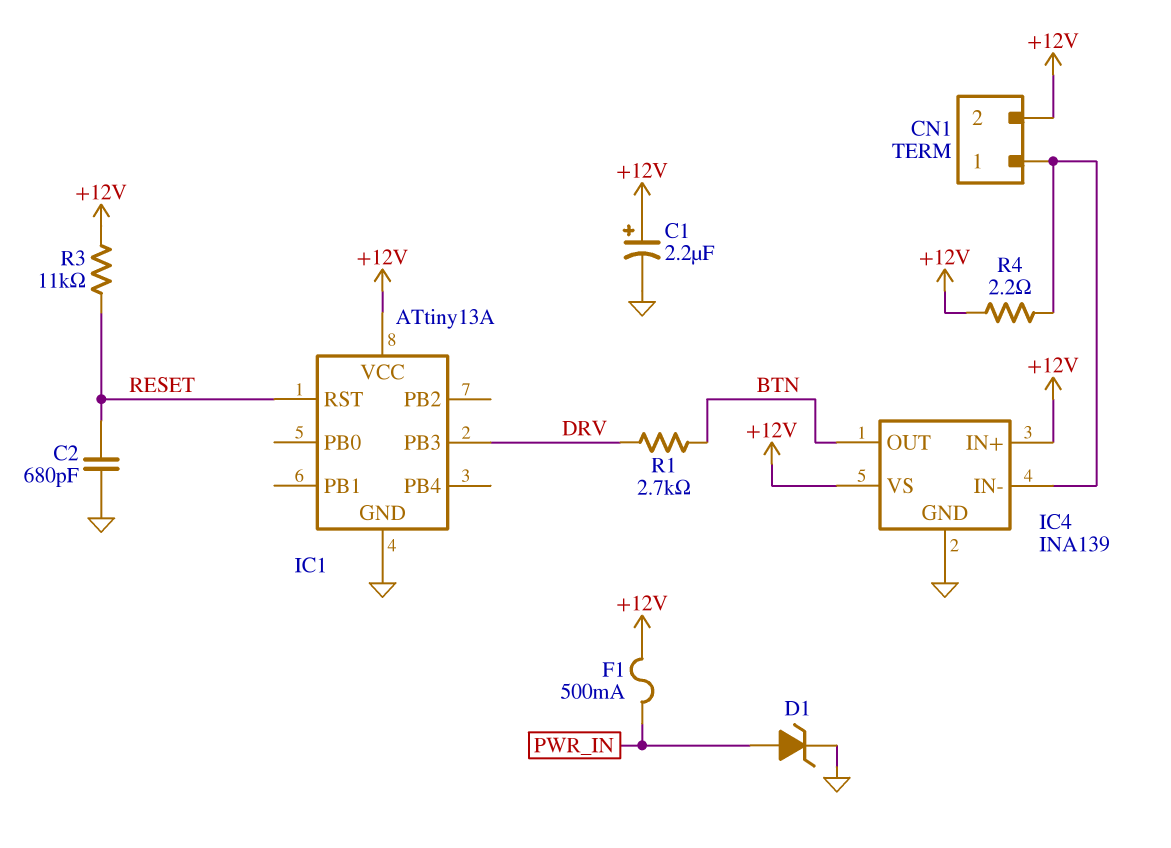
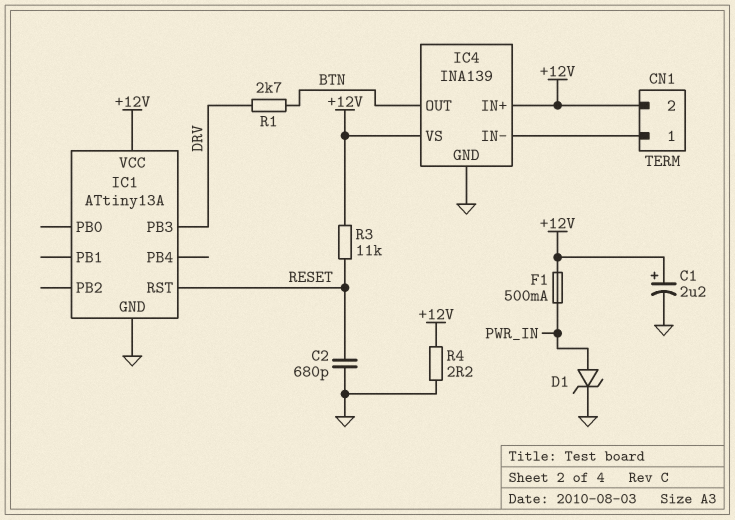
R4: 2.2 (+12V, CN1/1) -> 2.2 (+12V, GND)

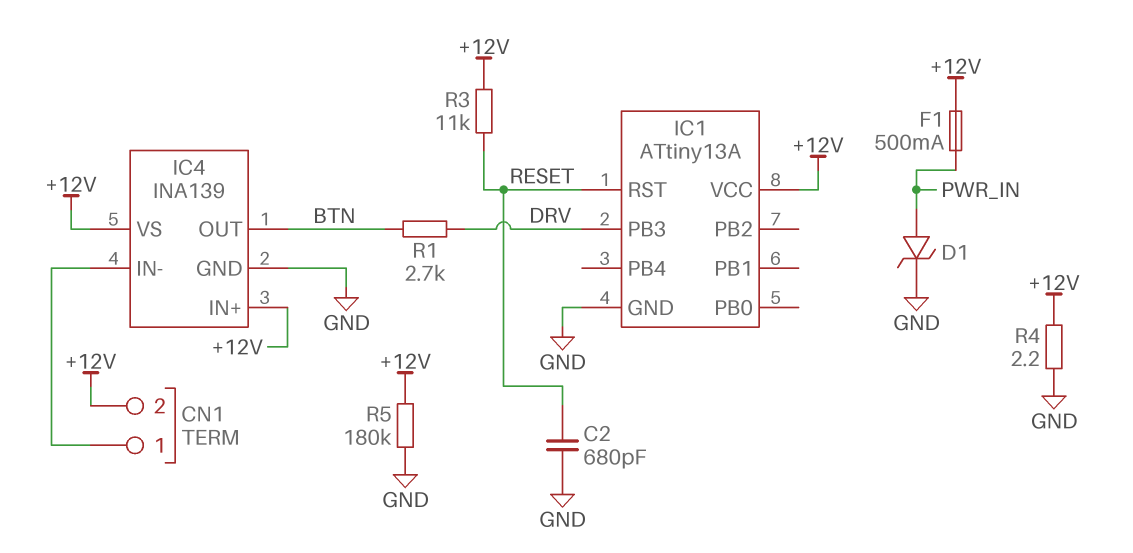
C1: 2.2uF (plus +12V, minus GND) -> none
R5: none -> 180k (+12V, GND)

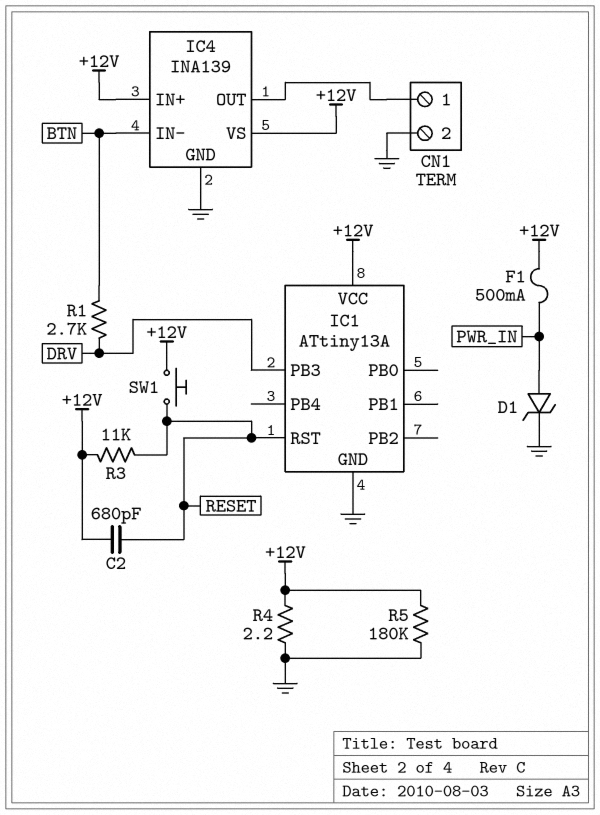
C2: 680pF (GND, RESET) -> 680pF (+12V, RESET)
CN1 pin 2: +12V -> GND
IC4 pin IN-: CN1/1 -> BTN
IC4 pin OUT: BTN -> CN1/1
SW1: none -> button (+12V, RESET)

